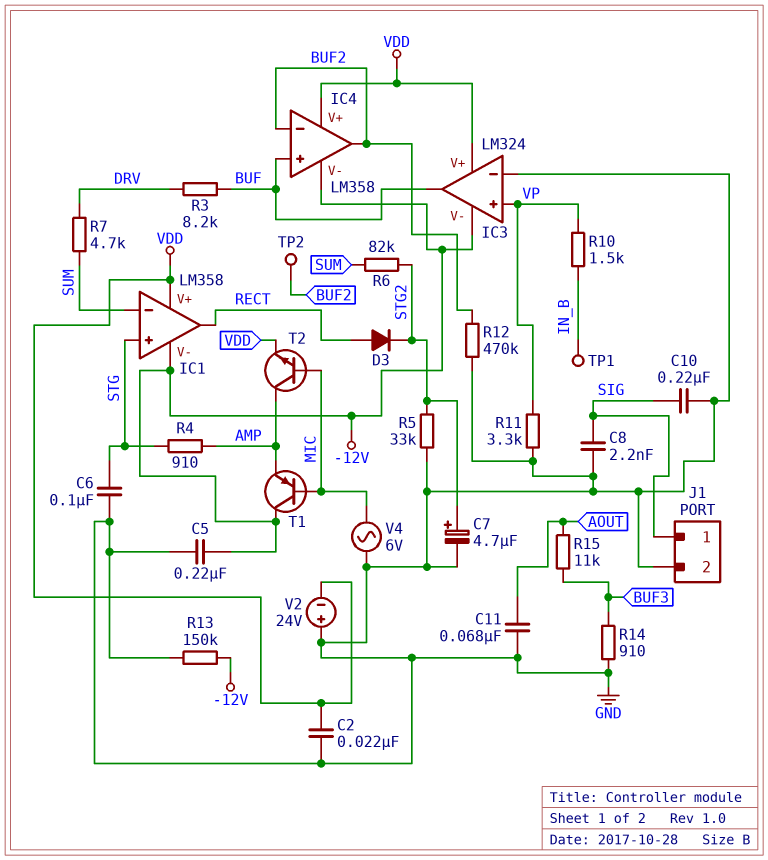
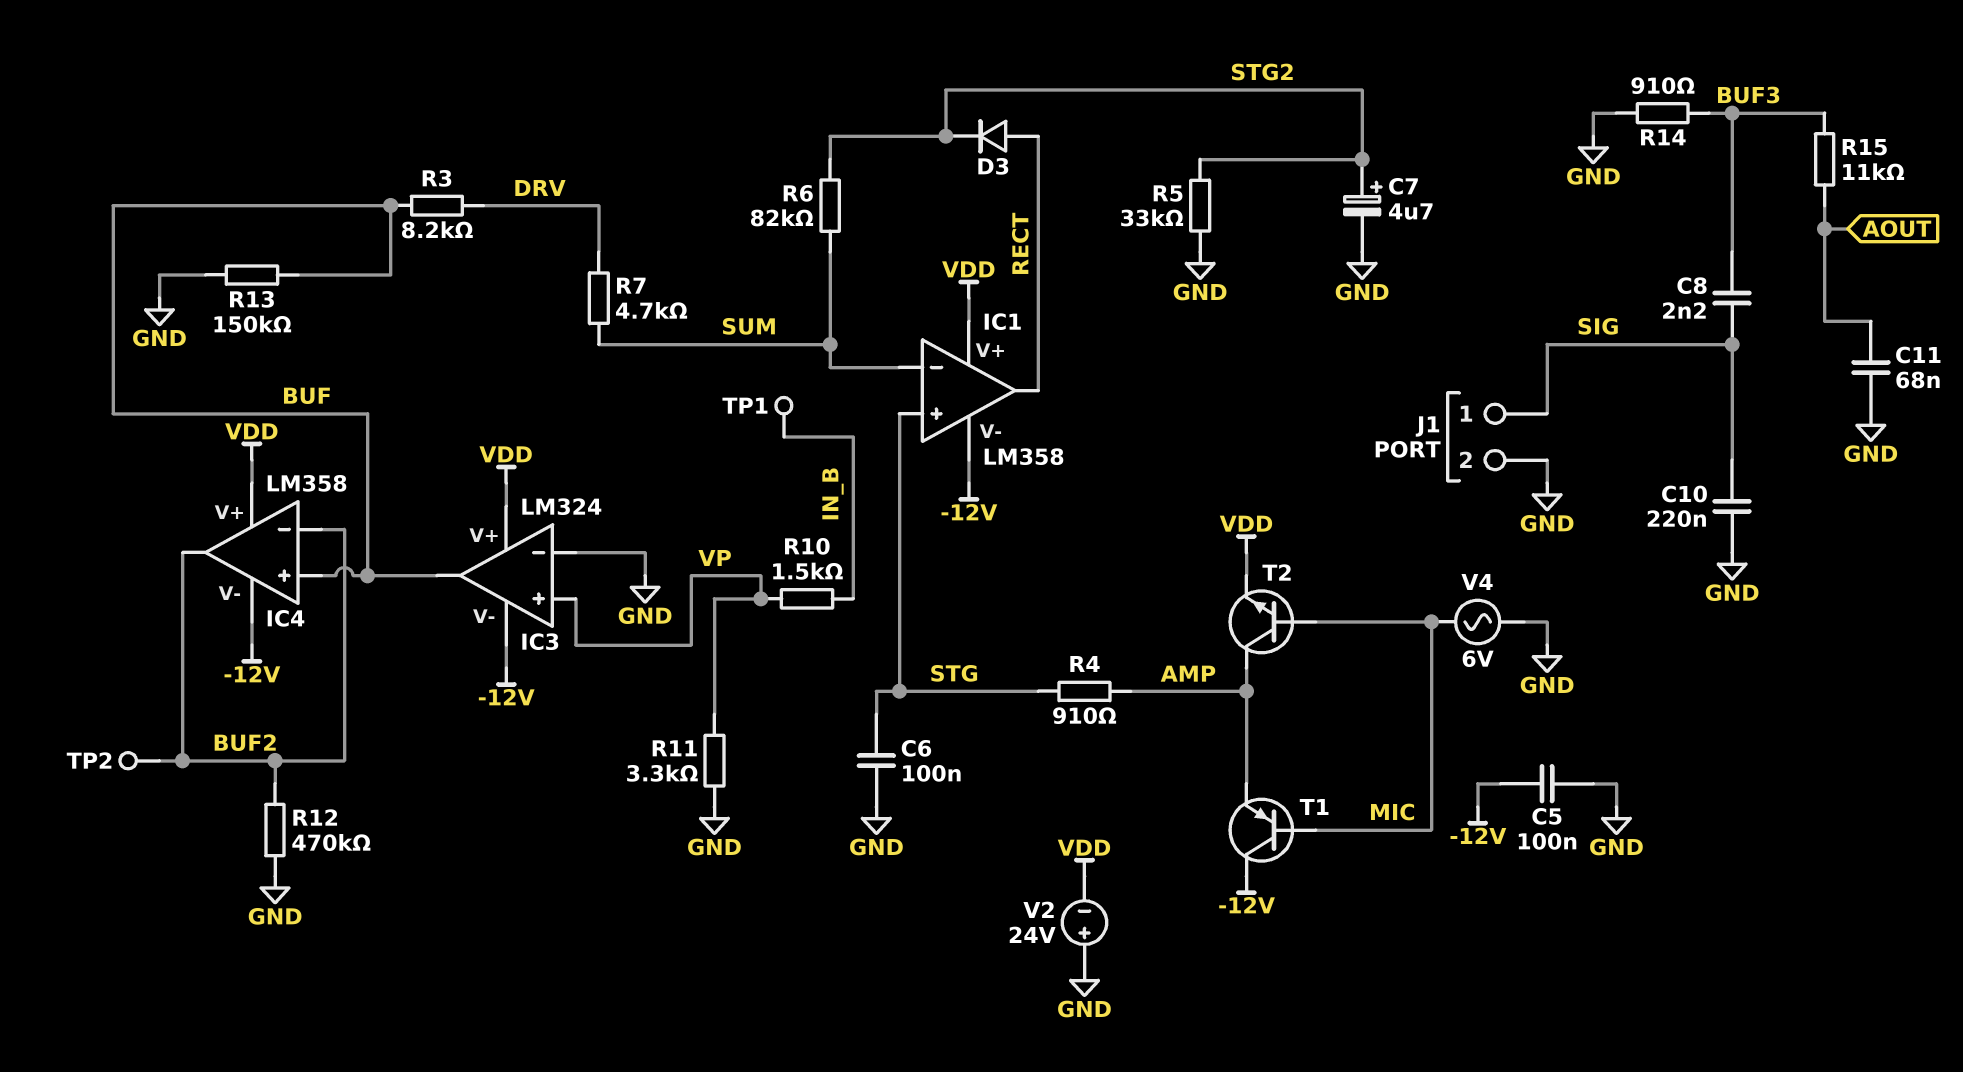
C2: 22nF (GND, VDD) -> none
C5: 220nF (-12V, GND) -> 100nF (-12V, GND)
C8: 2.2nF (GND, SIG) -> 2.2nF (BUF3, SIG)
R13: 150k (-12V, GND) -> 150k (BUF, GND)

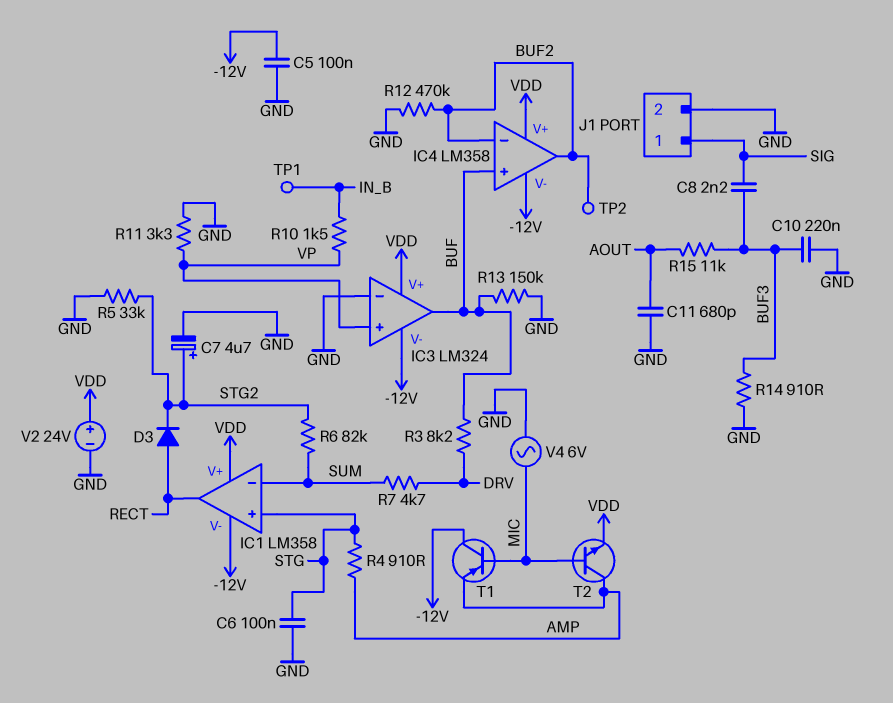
C10: 220nF (GND, SIG) -> 220nF (BUF3, GND)
C11: 68nF (AOUT, GND) -> 680pF (AOUT, GND)
V2: 24V (plus GND, minus VDD) -> 24V (plus VDD, minus GND)

